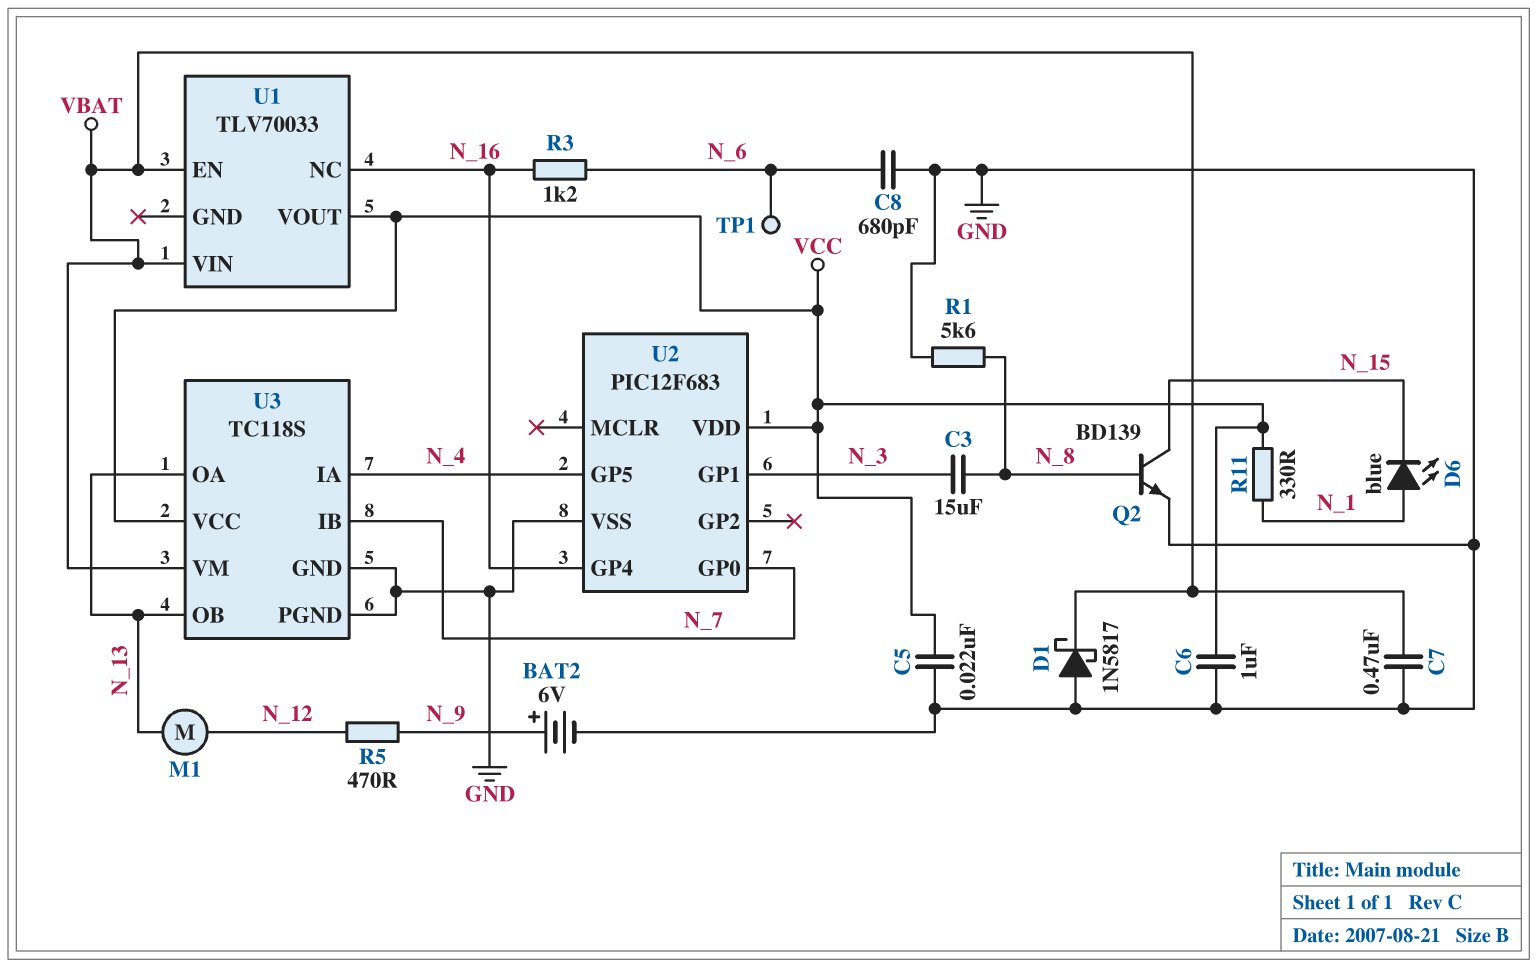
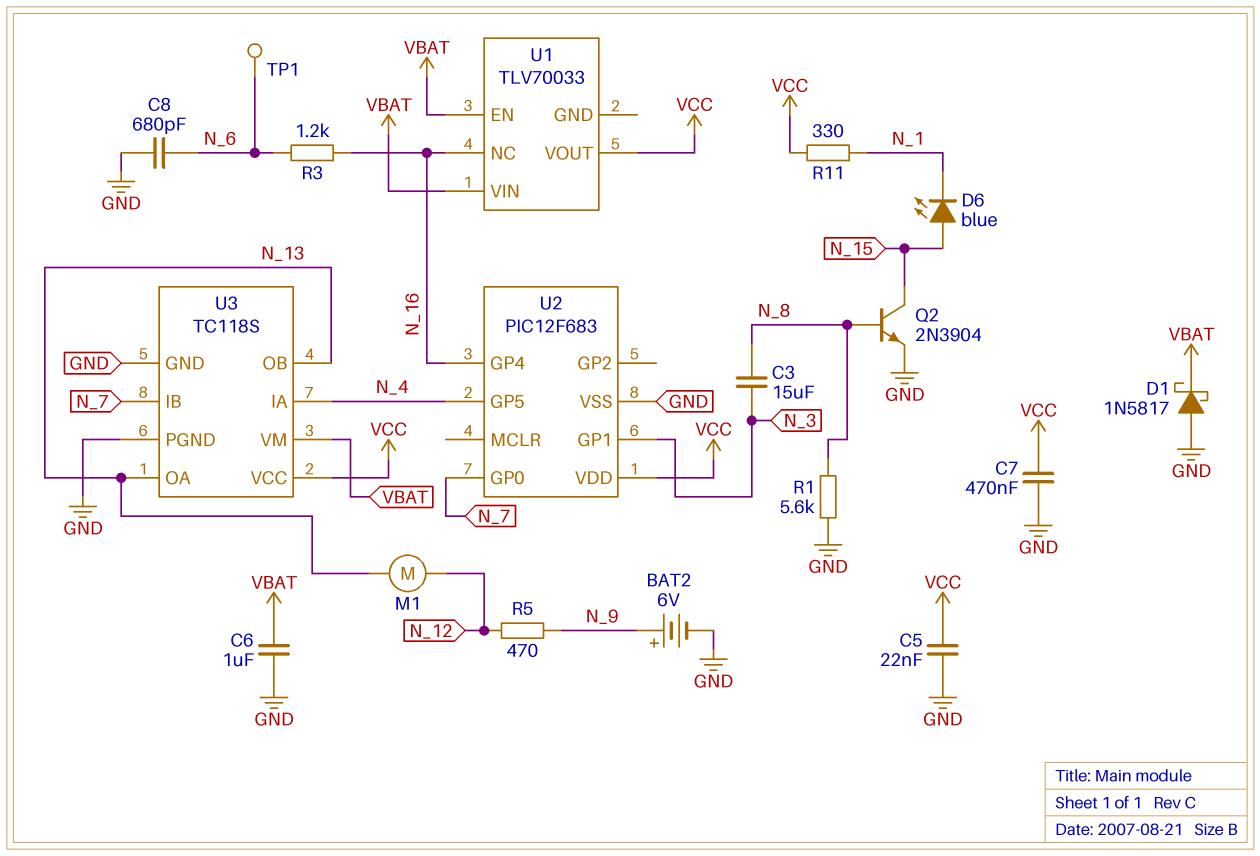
C6: 1uF (GND, VCC) -> 1uF (GND, VBAT)
C7: 470nF (GND, VBAT) -> 470nF (GND, VCC)
D6: LED blue (A N_1, K N_15) -> LED blue (A N_15, K N_1)
Q2: NPN BD139 (B N_8, C N_15, E GND) -> NPN 2N3904 (B N_8, C N_15, E GND)

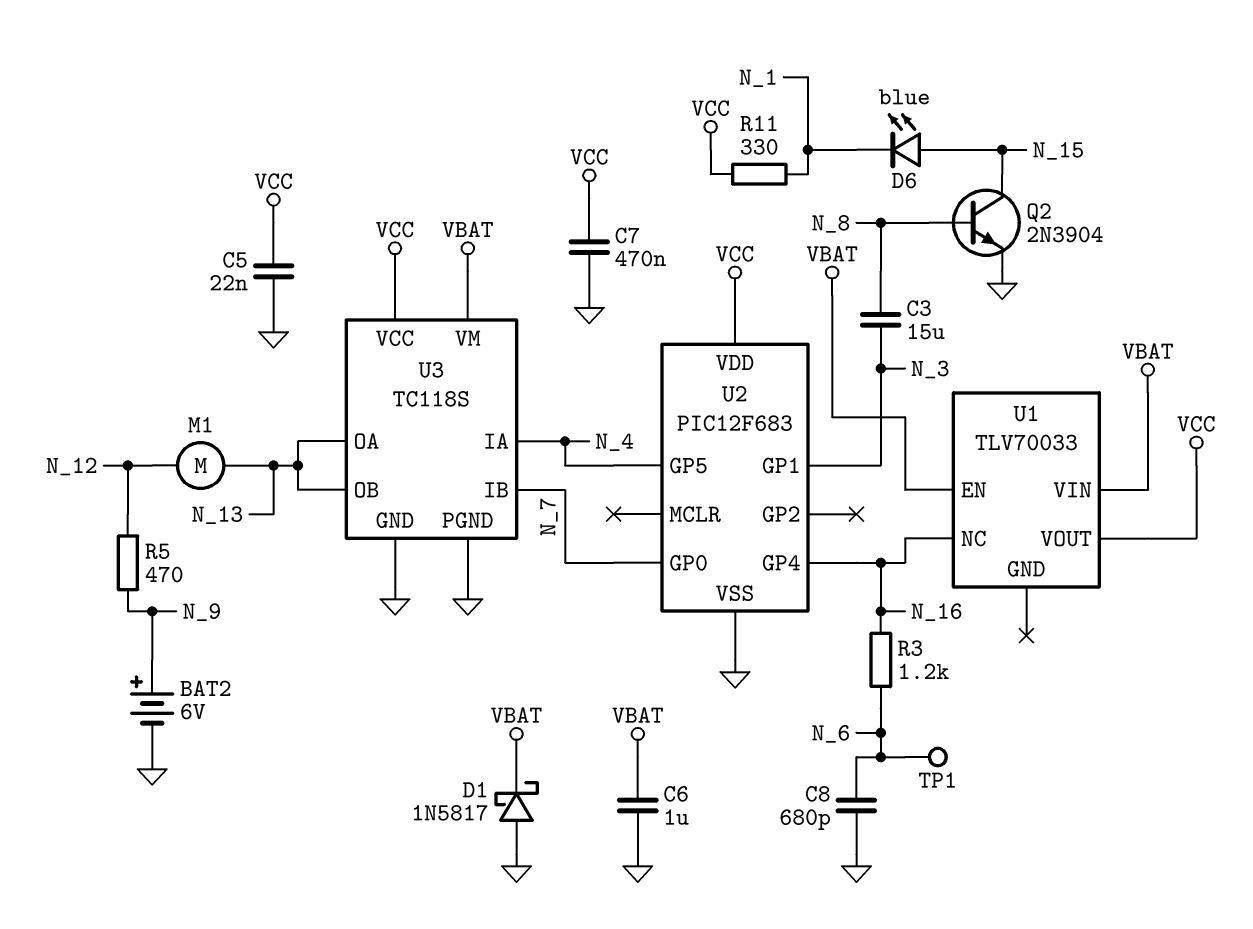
R1: 5.6k (GND, N_8) -> none

